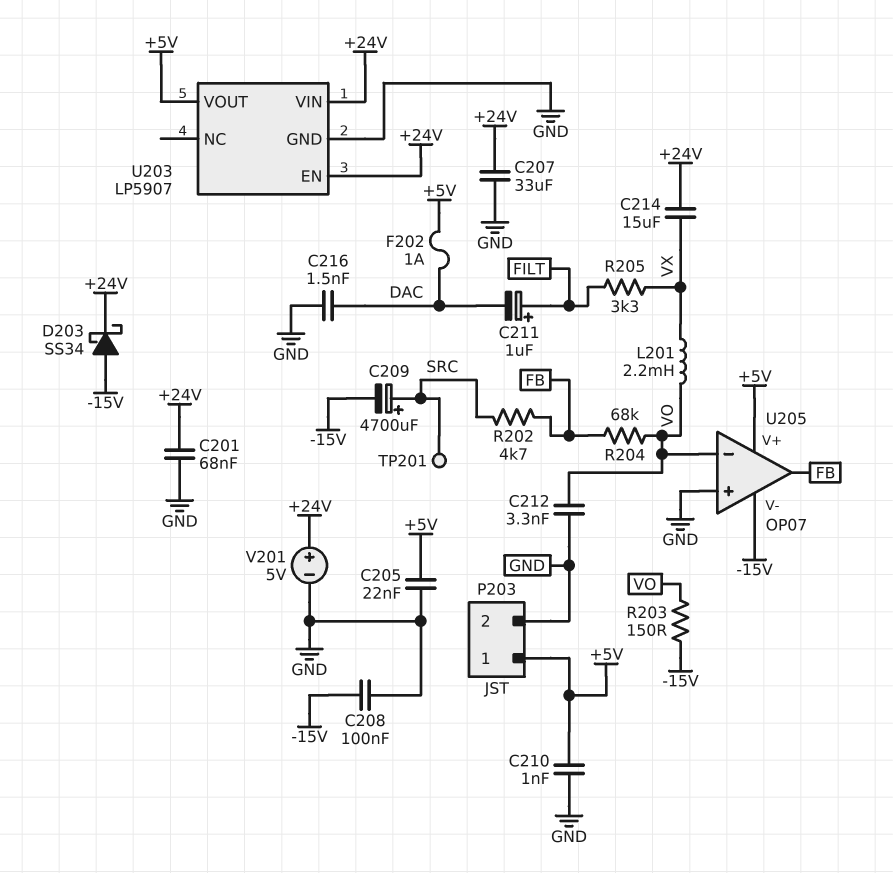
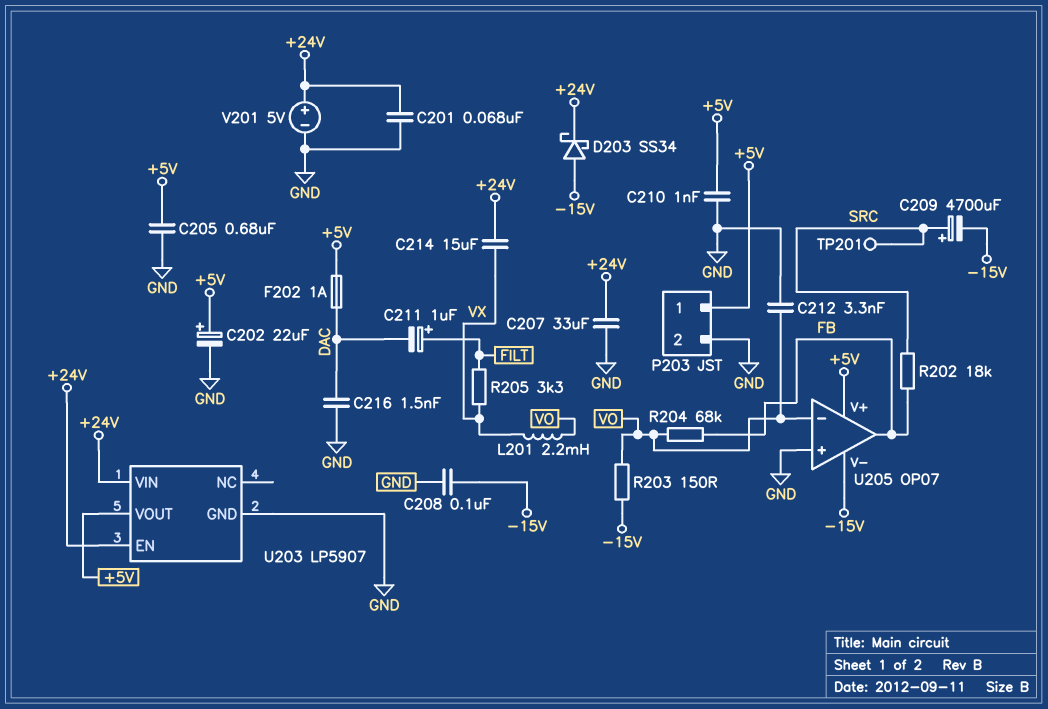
C202: none -> 22uF (plus +5V, minus GND)
C205: 22nF (+5V, GND) -> 680nF (+5V, GND)
R202: 4.7k (FB, SRC) -> 18k (FB, SRC)

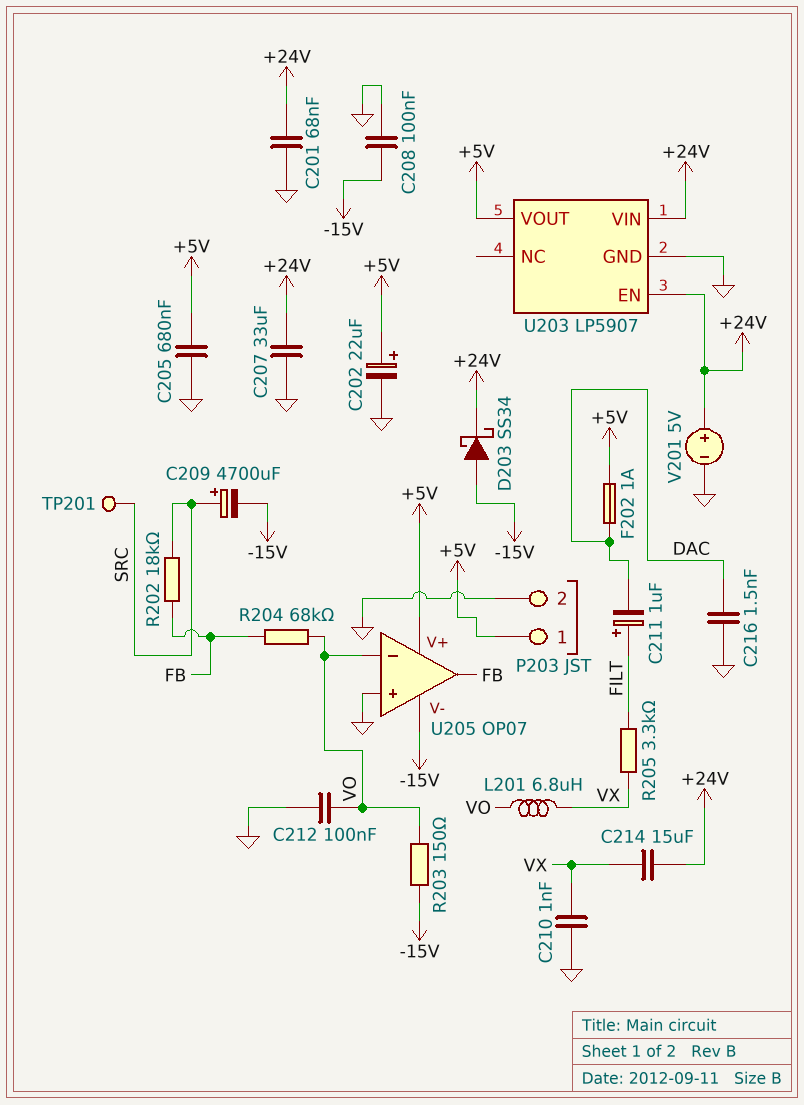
C210: 1nF (+5V, GND) -> 1nF (GND, VX)
C212: 3.3nF (GND, VO) -> 100nF (GND, VO)
L201: 2.2mH (VO, VX) -> 6.8uH (VO, VX)

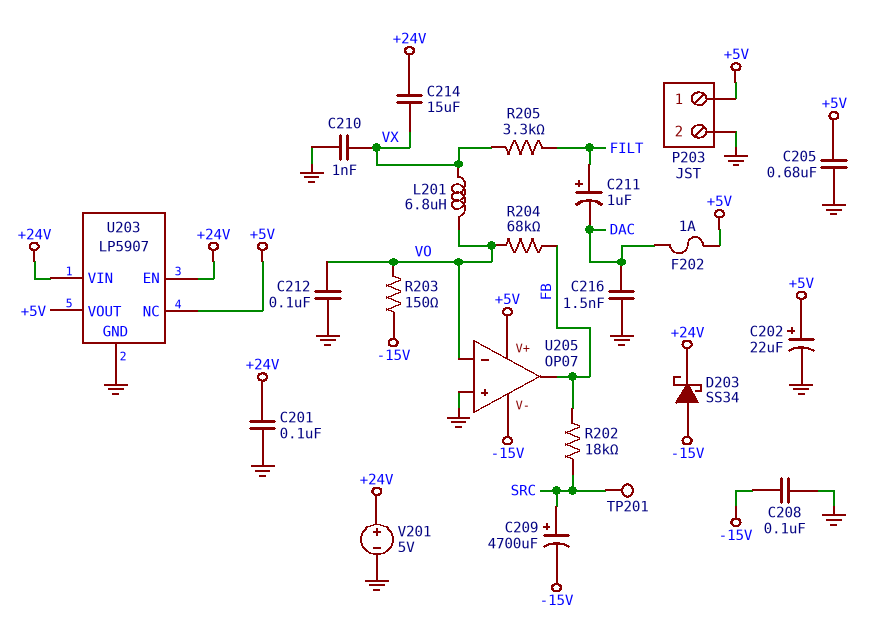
C201: 68nF (+24V, GND) -> 100nF (+24V, GND)
C207: 33uF (+24V, GND) -> none
U203 pin NC: none -> +5V

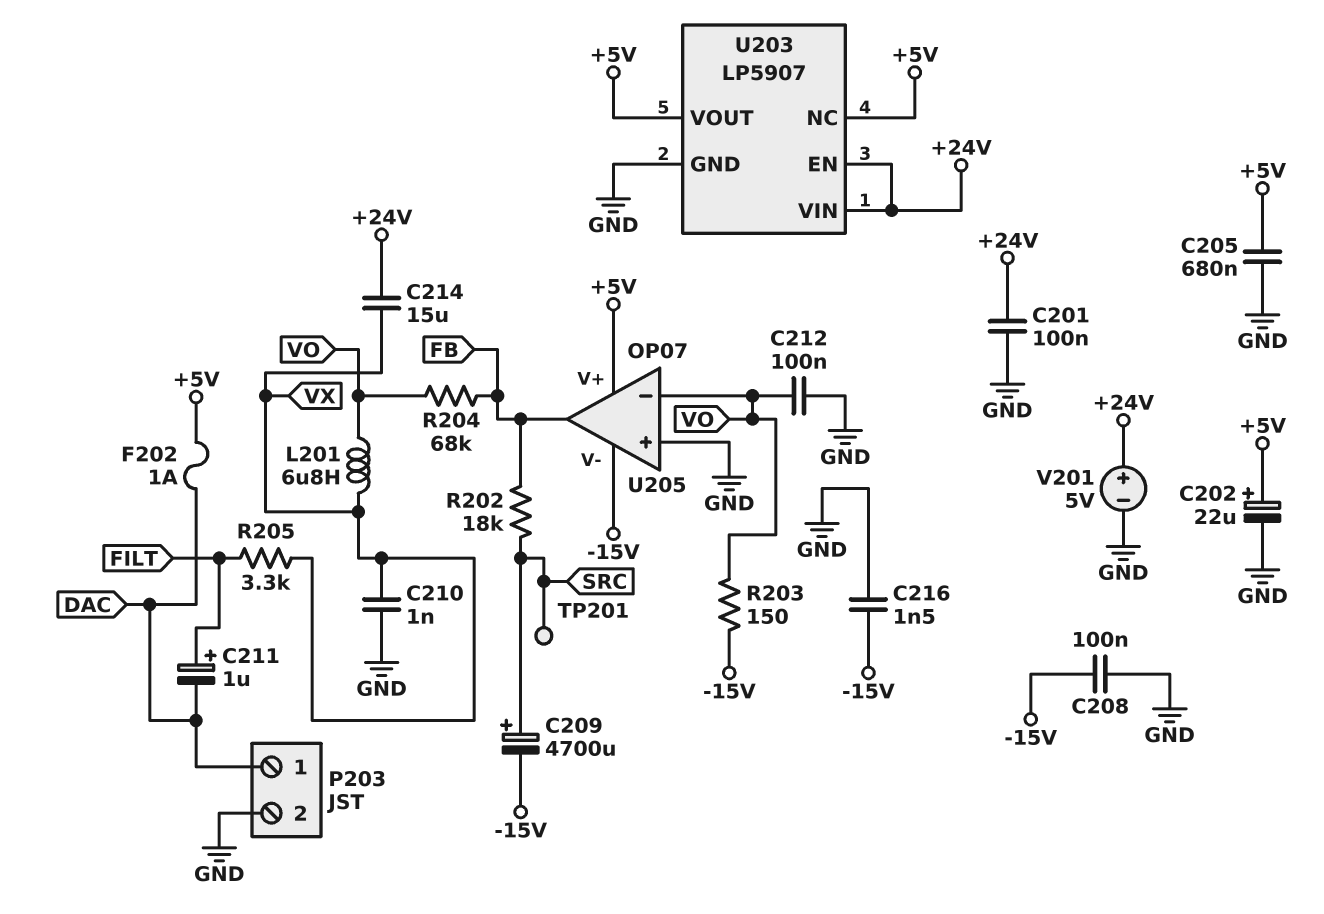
C216: 1.5nF (DAC, GND) -> 1.5nF (-15V, GND)
D203: schottky SS34 (A -15V, K +24V) -> none
P203 pin 1: +5V -> DAC

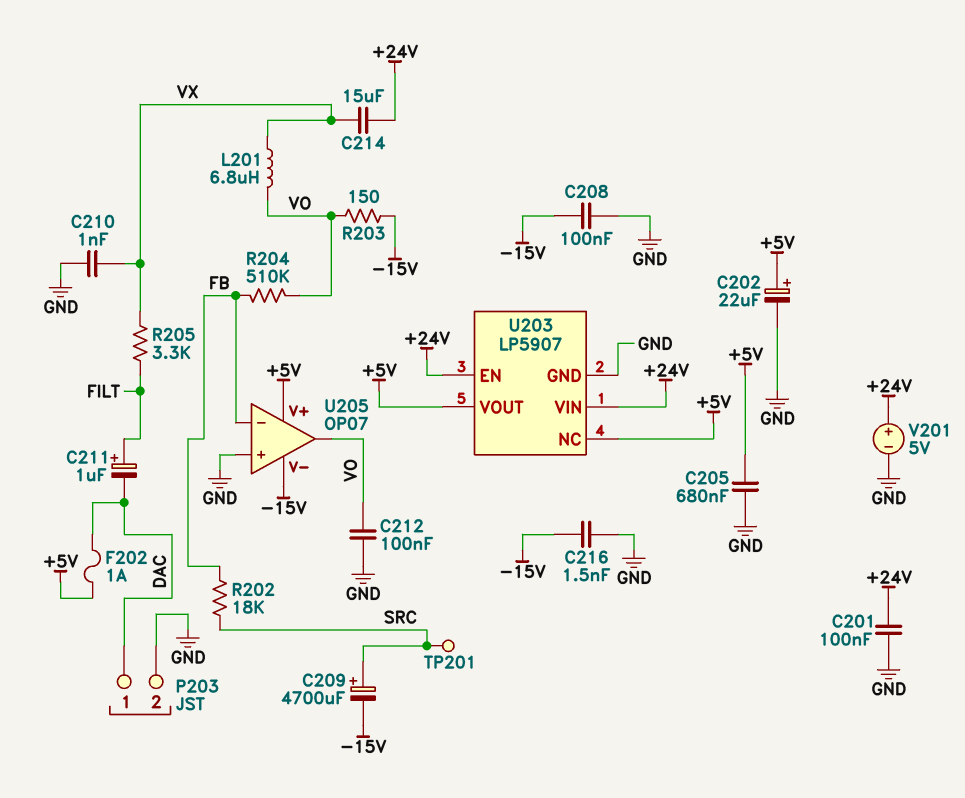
R204: 68k (FB, VO) -> 510k (FB, VO)
U205 pin in-: VO -> FB
U205 pin out: FB -> VO

